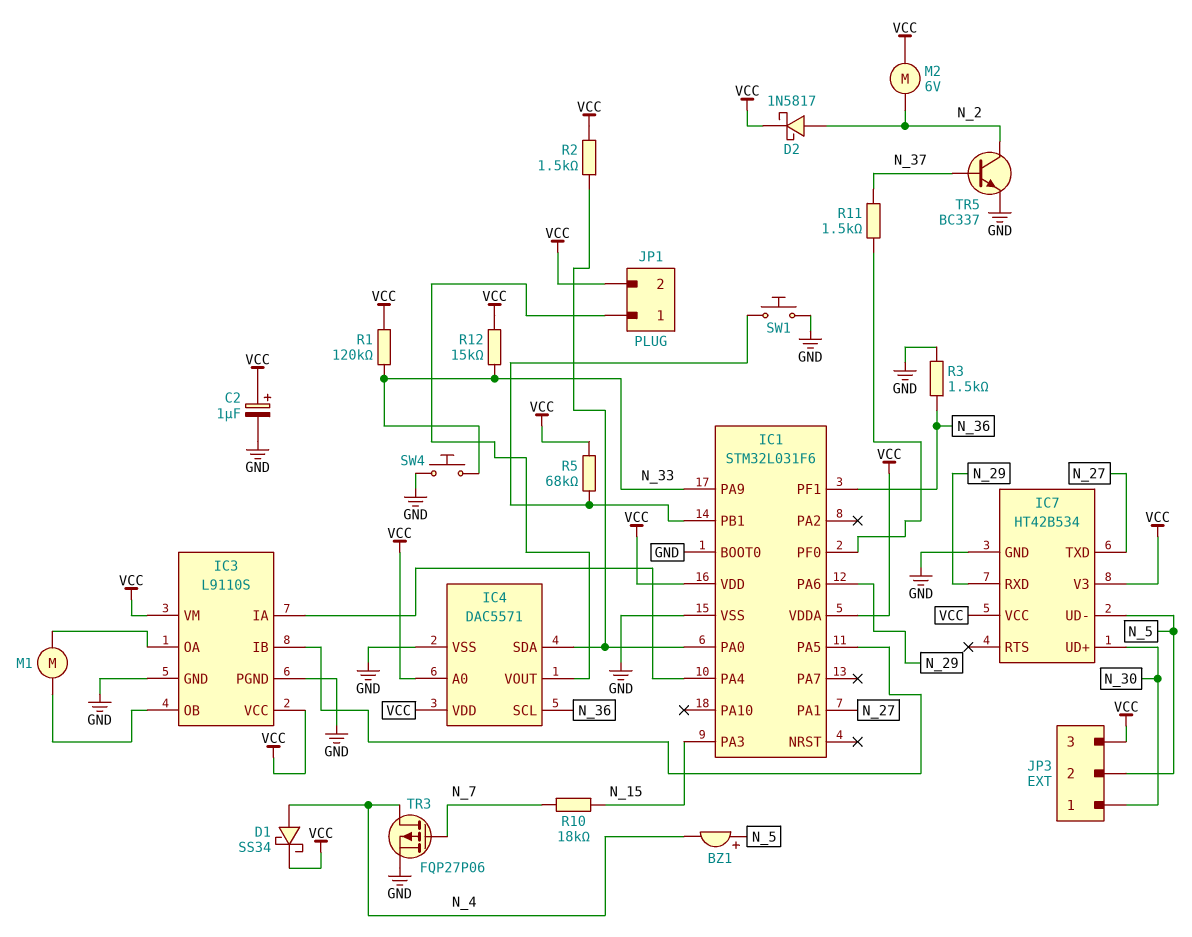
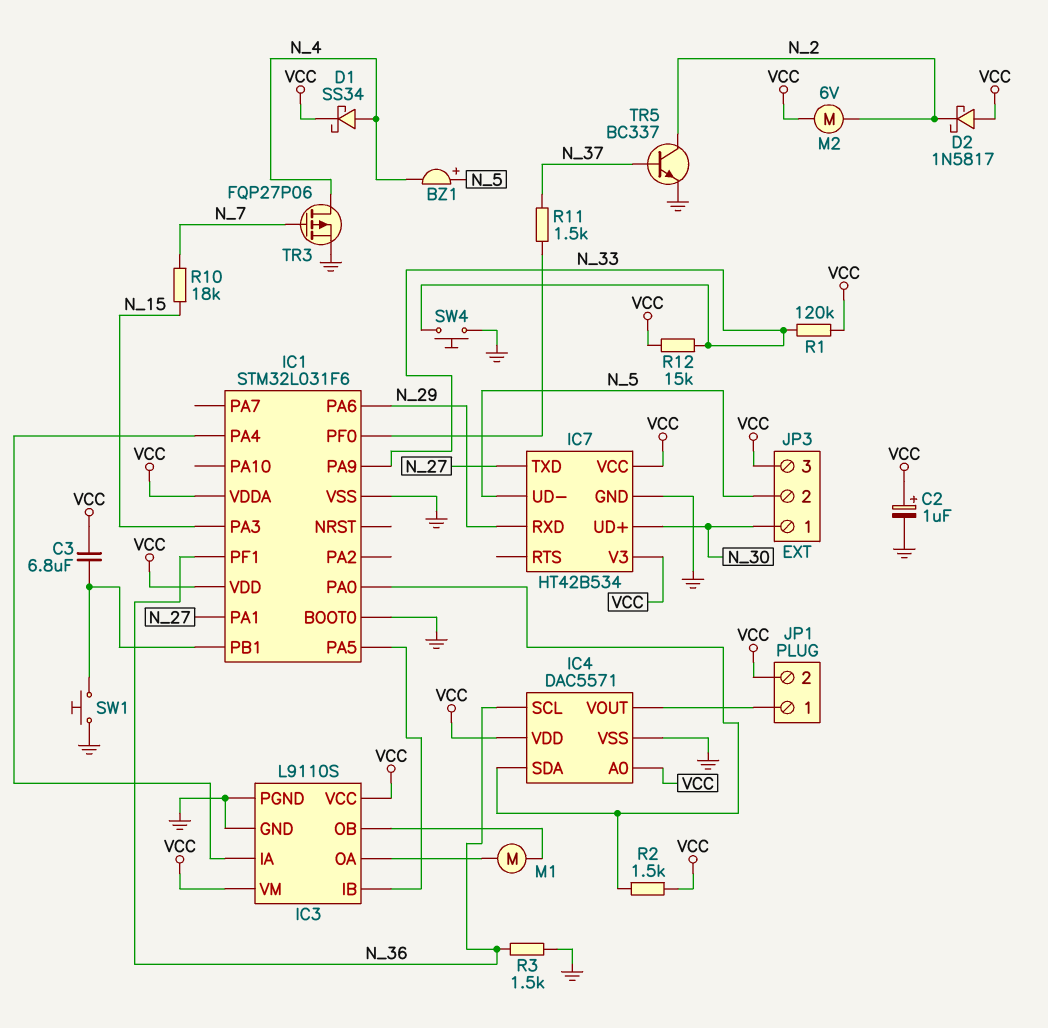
C3: none -> 6.8uF (IC1/PB1, VCC)
D2: schottky 1N5817 (A N_2, K VCC) -> schottky 1N5817 (A VCC, K N_2)
R5: 68k (IC1/PB1, VCC) -> none

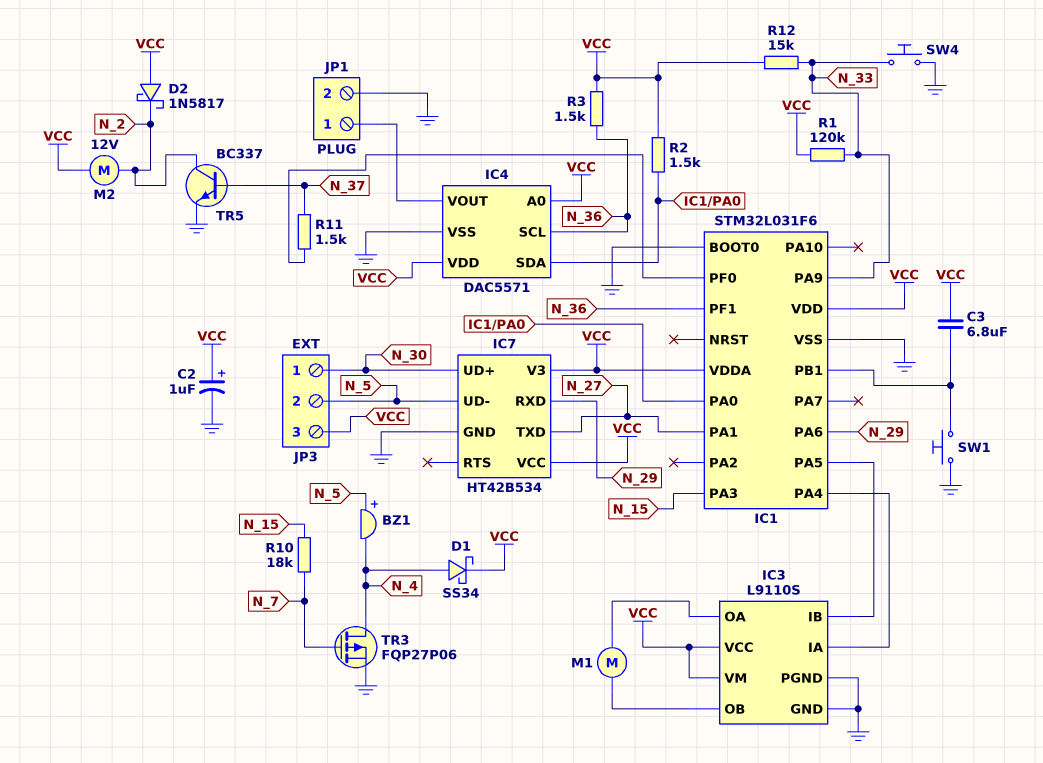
JP1 pin 2: VCC -> GND
M2: motor 6V (N_2, VCC) -> motor 12V (N_2, VCC)
R3: 1.5k (GND, N_36) -> 1.5k (N_36, VCC)

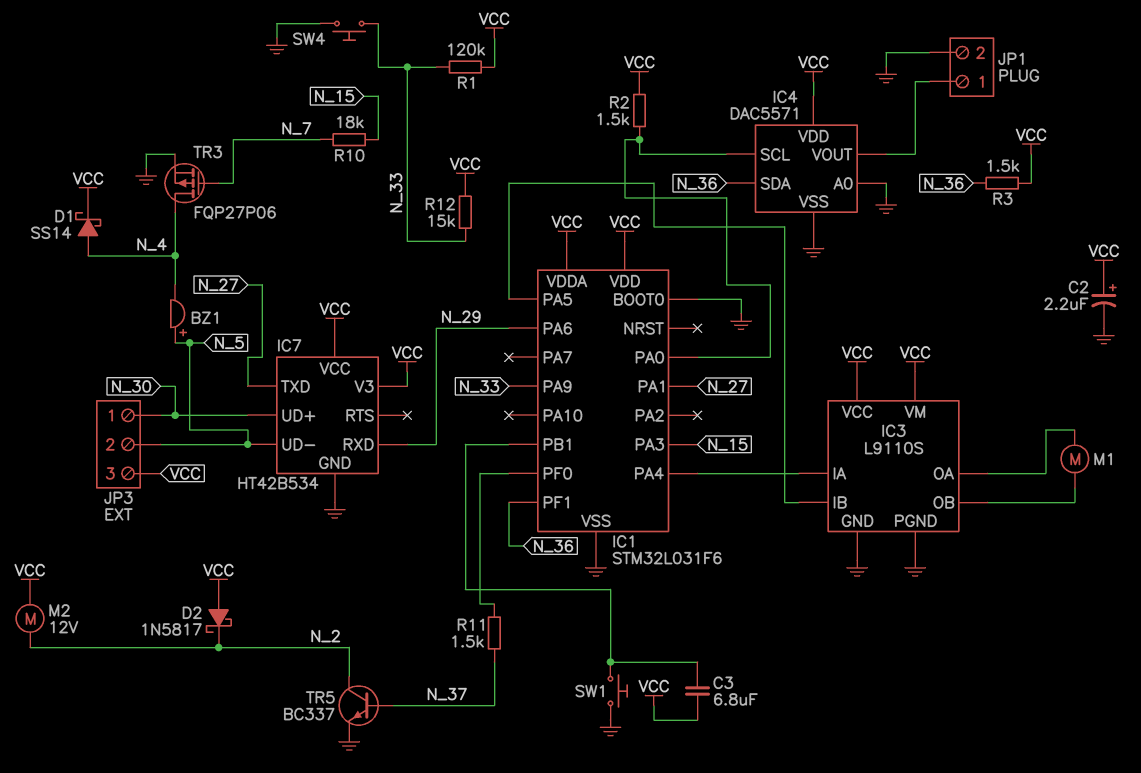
C2: 1uF (plus VCC, minus GND) -> 2.2uF (plus VCC, minus GND)
D1: schottky SS34 (A N_4, K VCC) -> schottky SS14 (A N_4, K VCC)
IC4 pin A0: VCC -> GND
IC4 pin SCL: N_36 -> IC1/PA0
IC4 pin SDA: IC1/PA0 -> N_36

